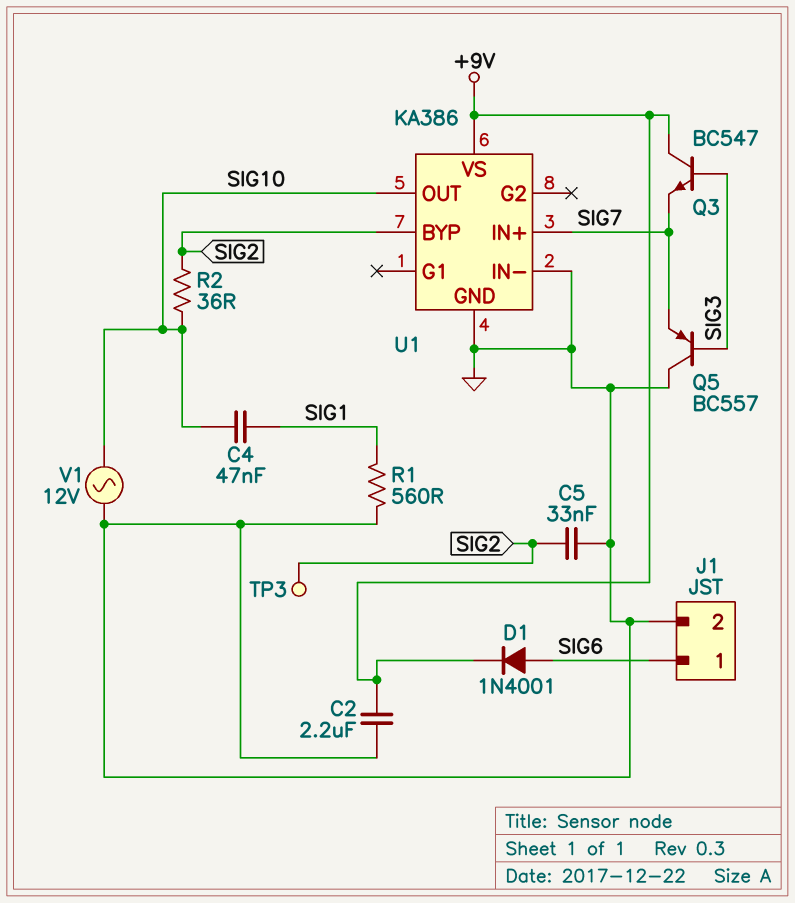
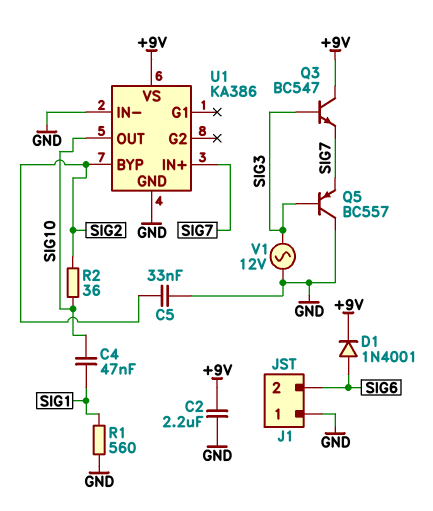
J1 pin 1: SIG6 -> GND
J1 pin 2: GND -> SIG6
TP3: test point (SIG2) -> none
V1: AC 12V (GND, SIG10) -> AC 12V (GND, SIG3)

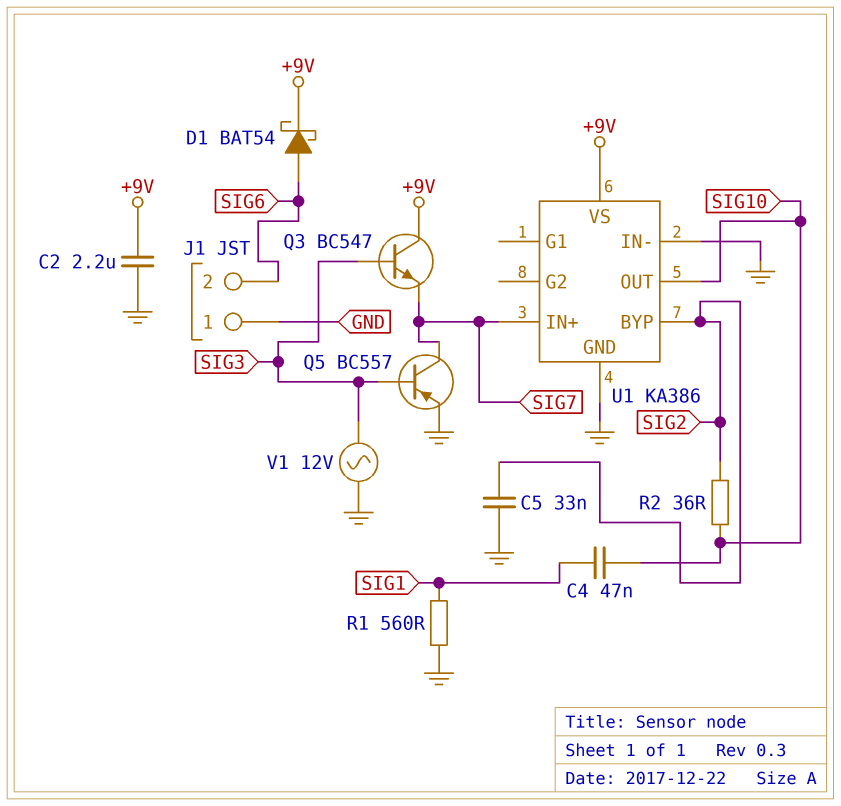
D1: diode 1N4001 (A SIG6, K +9V) -> schottky BAT54 (A SIG6, K +9V)
Q5: PNP BC557 (B SIG3, C GND, E SIG7) -> PNP BC557 (B SIG3, C SIG7, E GND)

